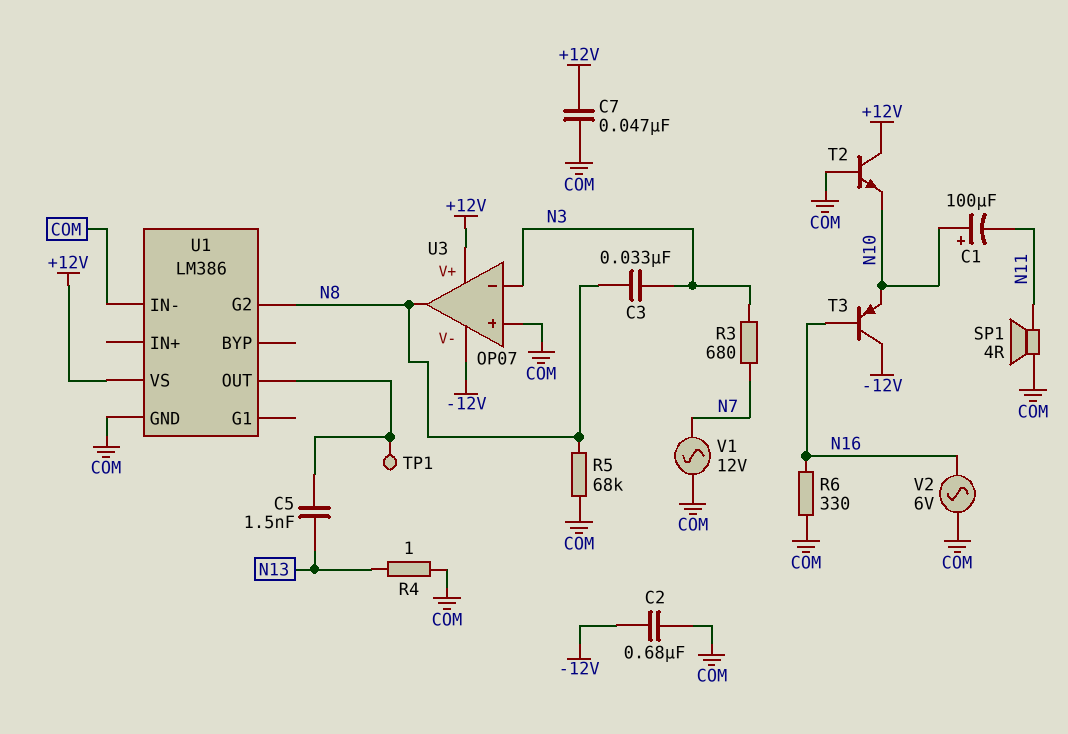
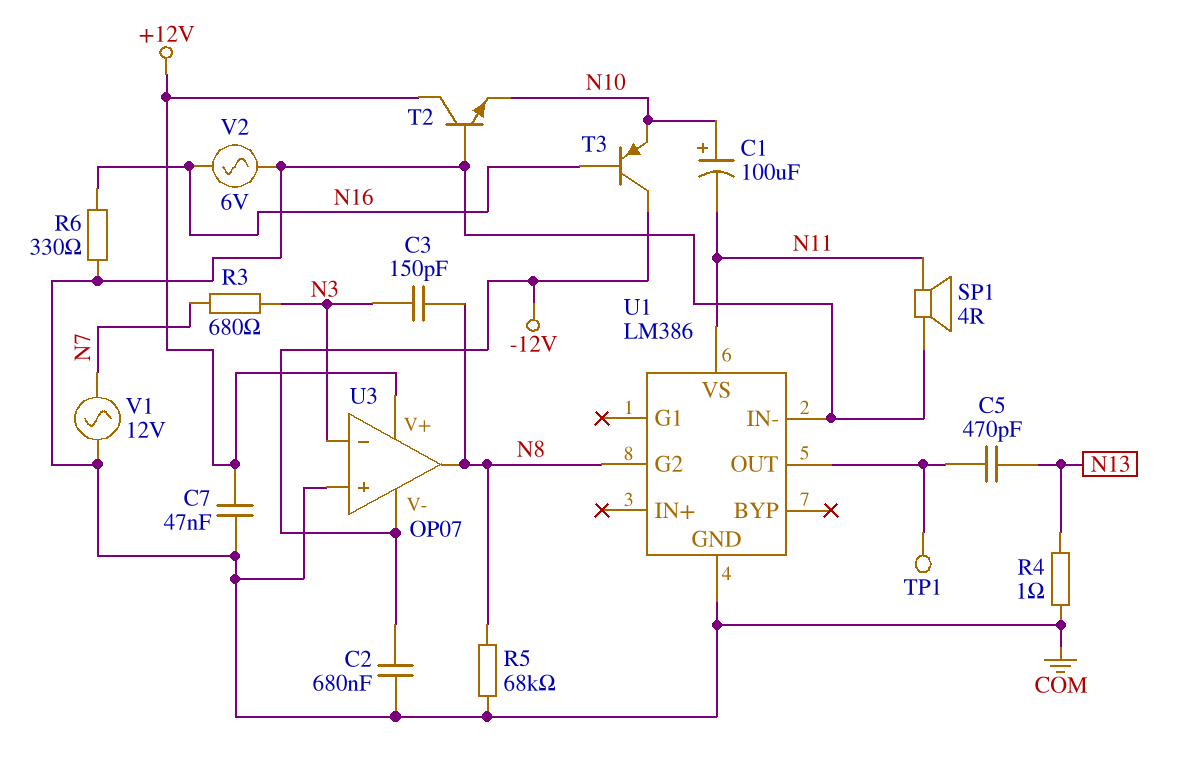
C3: 33nF (N3, N8) -> 150pF (N3, N8)
C5: 1.5nF (N13, U1/OUT) -> 470pF (N13, U1/OUT)
U1 pin VS: +12V -> N11

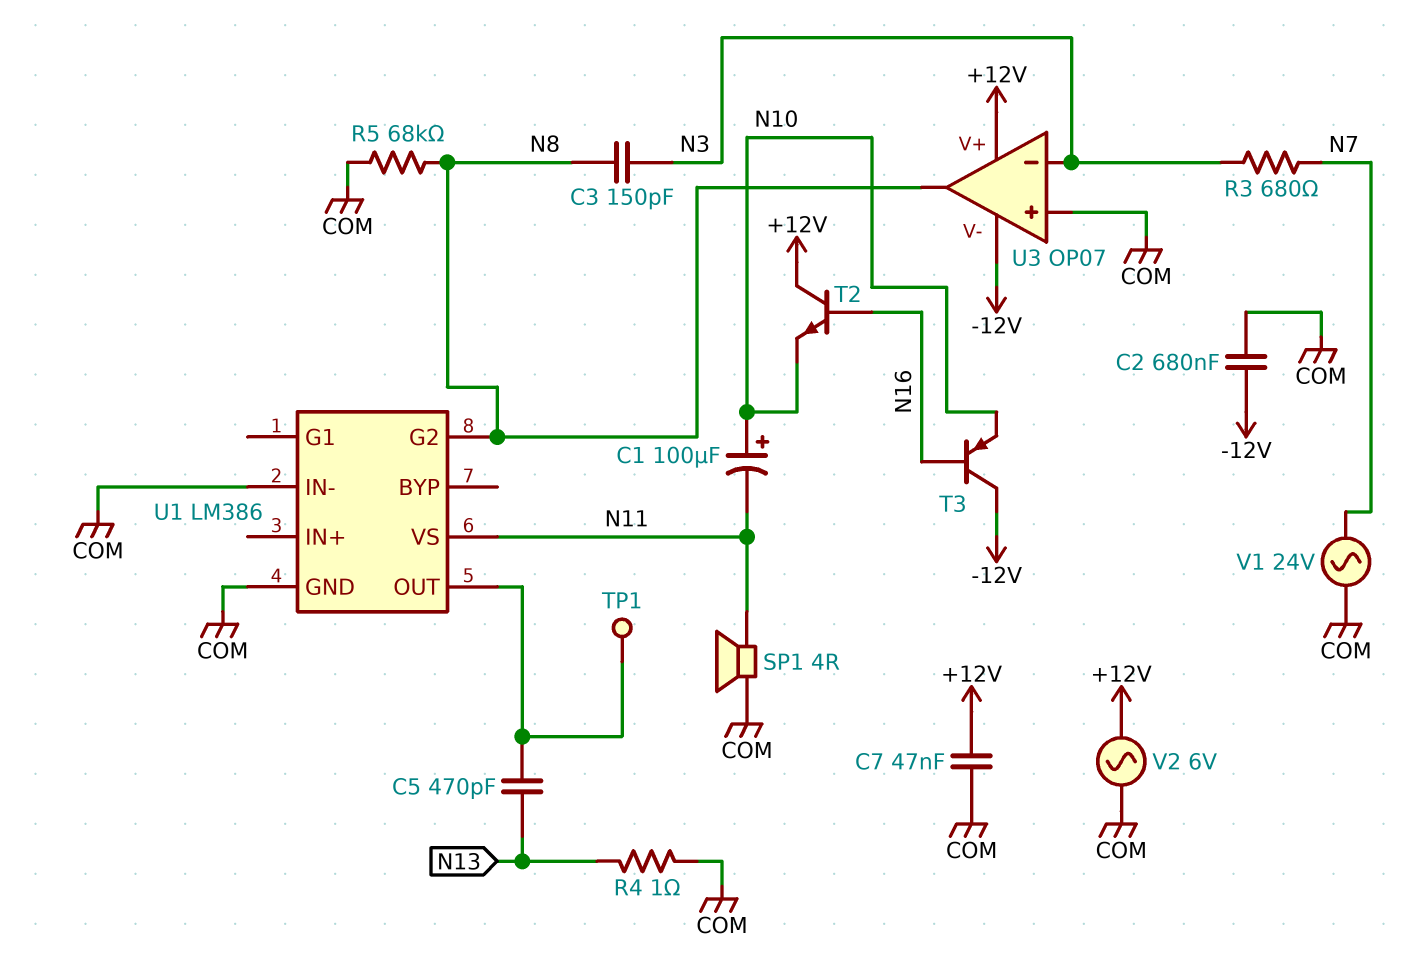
R6: 330 (COM, N16) -> none
T2: NPN (B COM, C +12V, E N10) -> NPN (B N16, C +12V, E N10)
V1: AC 12V (COM, N7) -> AC 24V (COM, N7)
V2: AC 6V (COM, N16) -> AC 6V (+12V, COM)

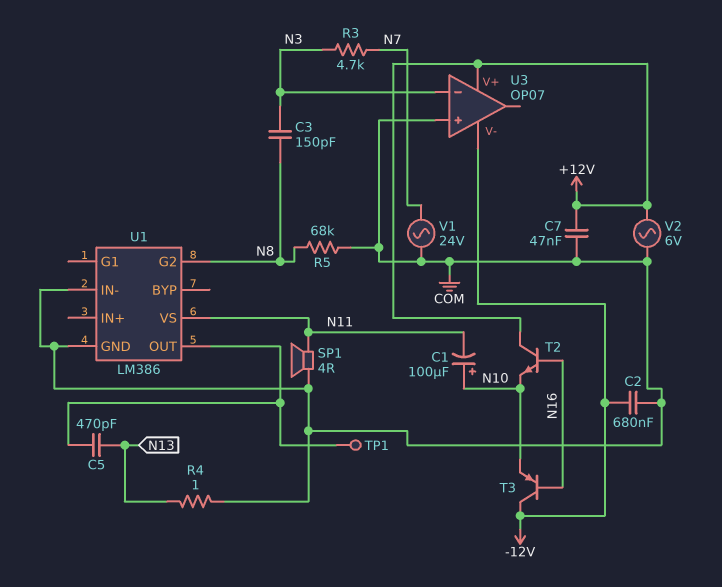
R3: 680 (N3, N7) -> 4.7k (N3, N7)
U3 pin out: N8 -> none

